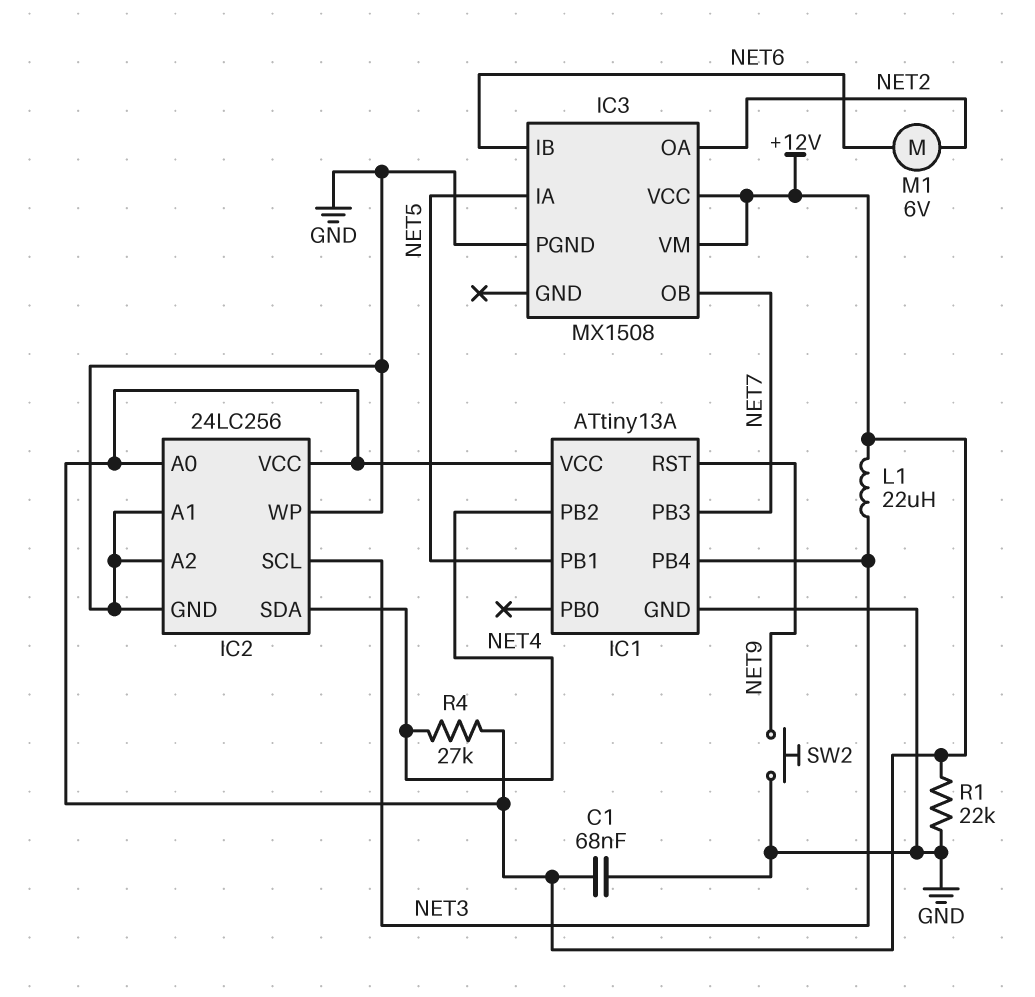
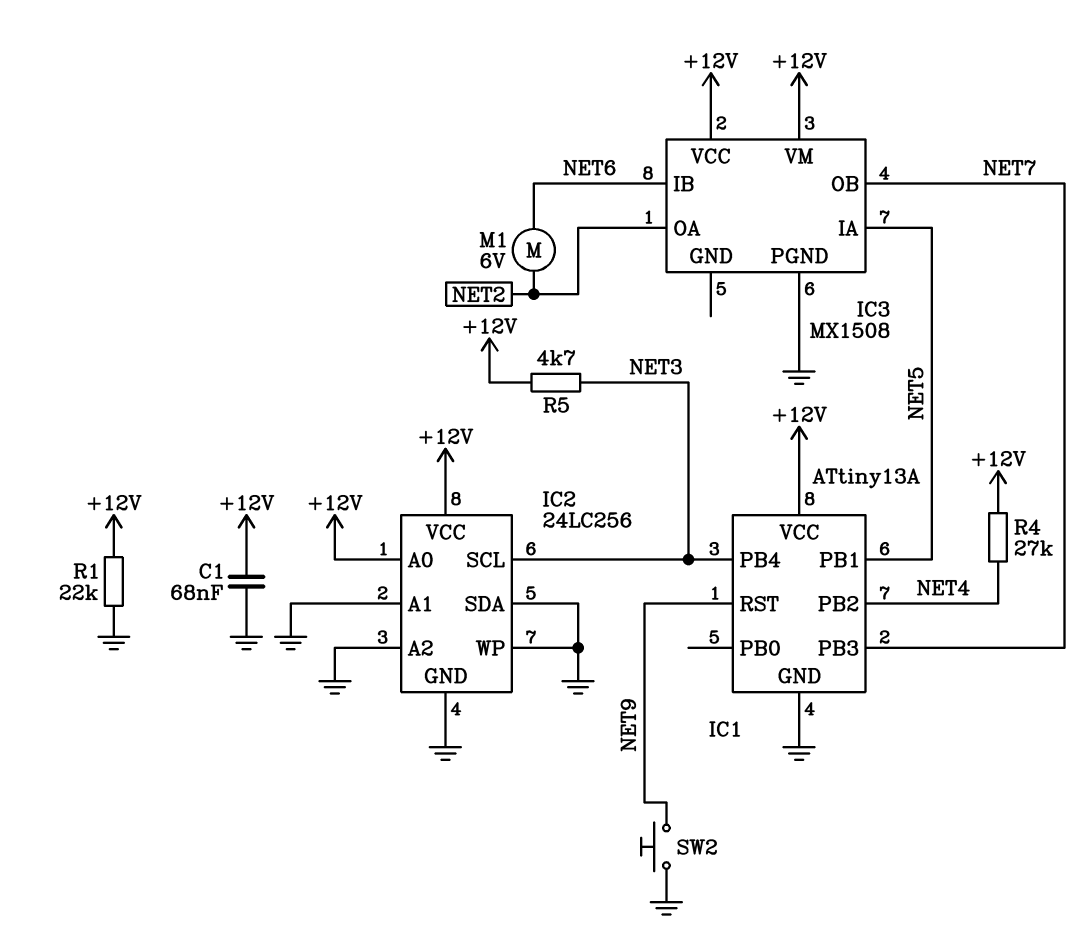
IC2 pin SDA: NET4 -> GND
L1: 22uH (+12V, NET3) -> none
R5: none -> 4.7k (+12V, NET3)

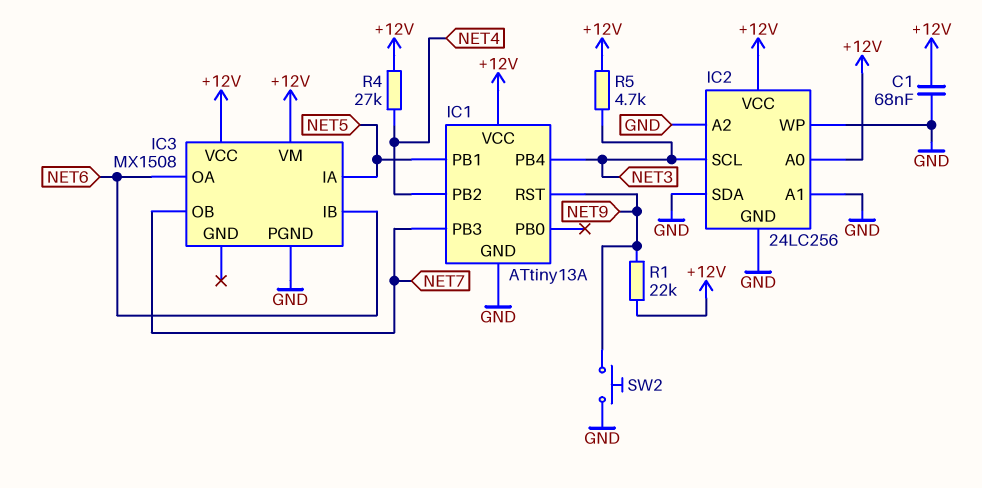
IC3 pin OA: NET2 -> NET6
M1: motor 6V (NET2, NET6) -> none
R1: 22k (+12V, GND) -> 22k (+12V, NET9)

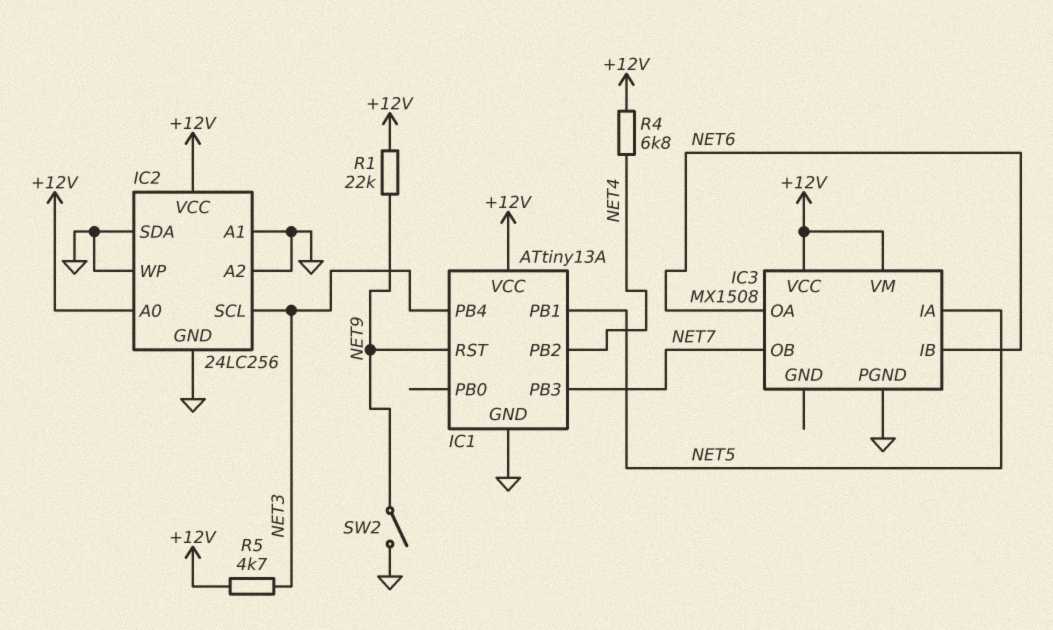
C1: 68nF (+12V, GND) -> none
R4: 27k (+12V, NET4) -> 6.8k (+12V, NET4)
SW2: button (GND, NET9) -> switch (GND, NET9)

